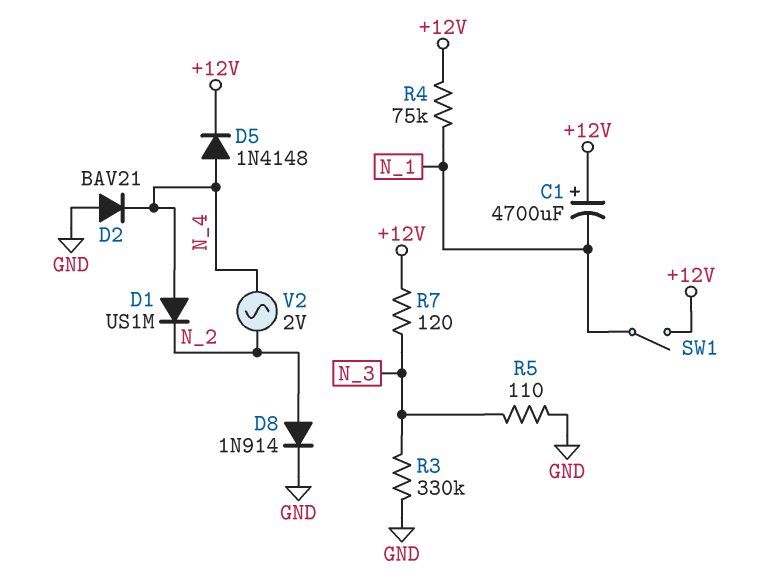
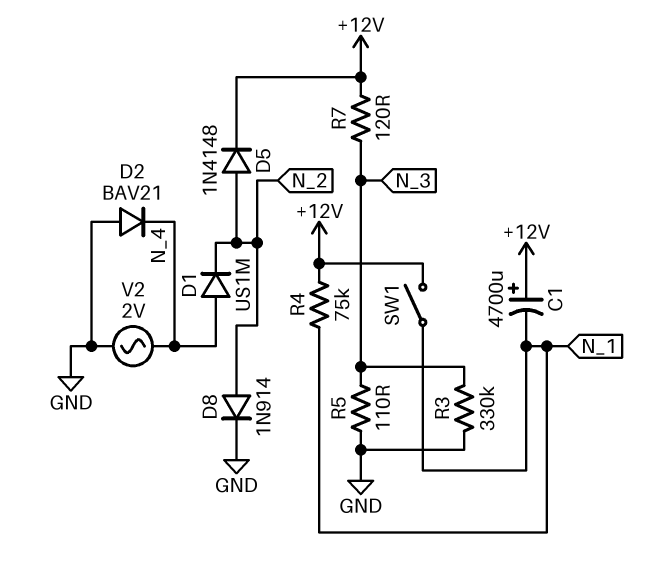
D5: diode 1N4148 (A N_4, K +12V) -> diode 1N4148 (A N_2, K +12V)
V2: AC 2V (N_2, N_4) -> AC 2V (GND, N_4)

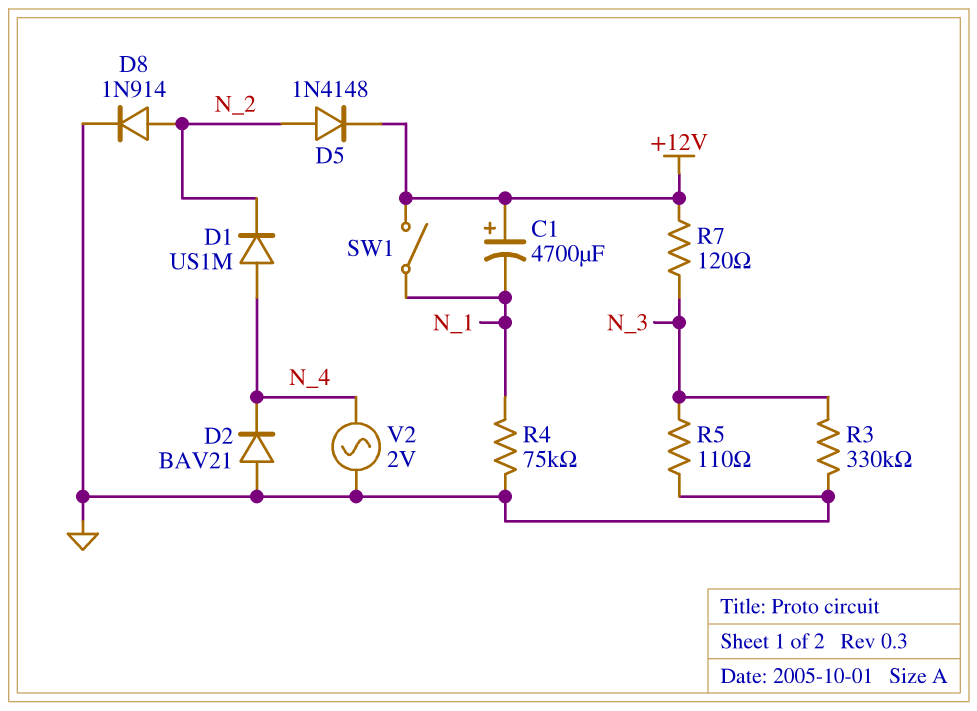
R4: 75k (+12V, N_1) -> 75k (GND, N_1)

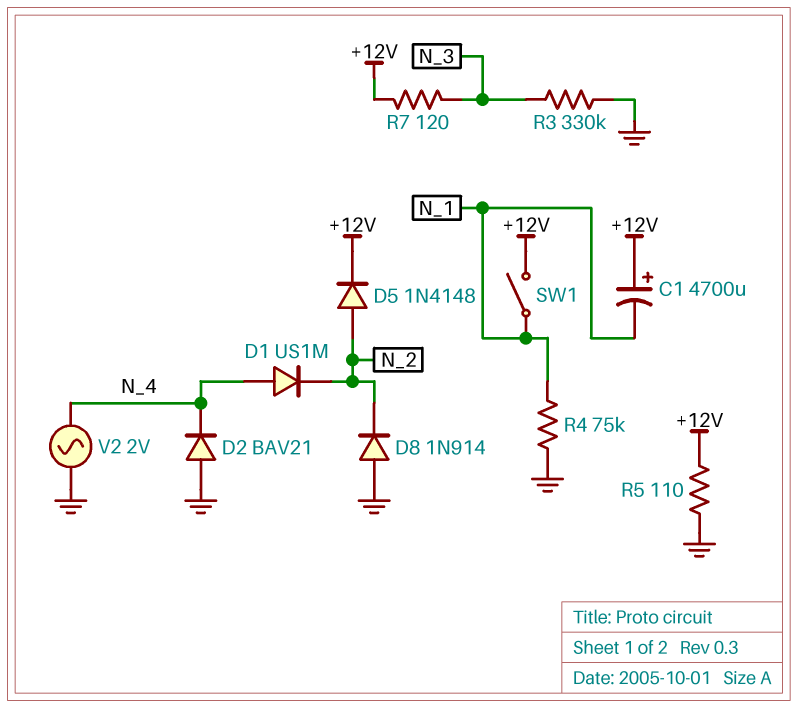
D8: diode 1N914 (A N_2, K GND) -> diode 1N914 (A GND, K N_2)
R5: 110 (GND, N_3) -> 110 (+12V, GND)

